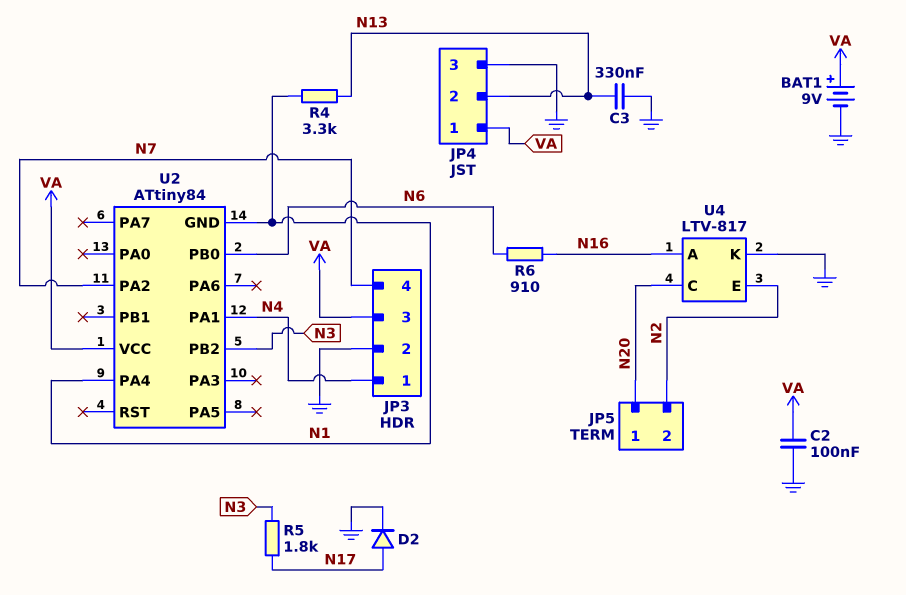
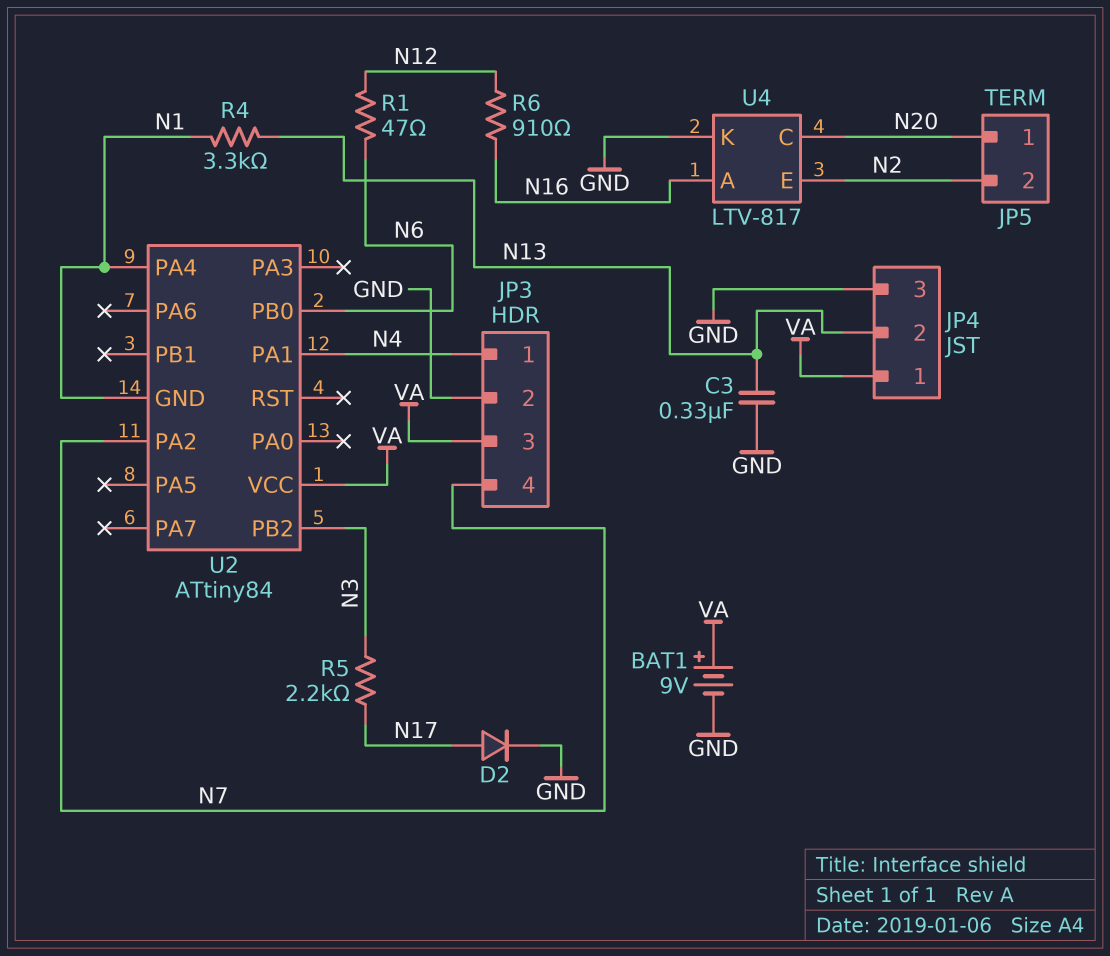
C2: 100nF (GND, VA) -> none
R1: none -> 47 (N6, N12)
R5: 1.8k (N3, N17) -> 2.2k (N3, N17)
R6: 910 (N6, N16) -> 910 (N12, N16)

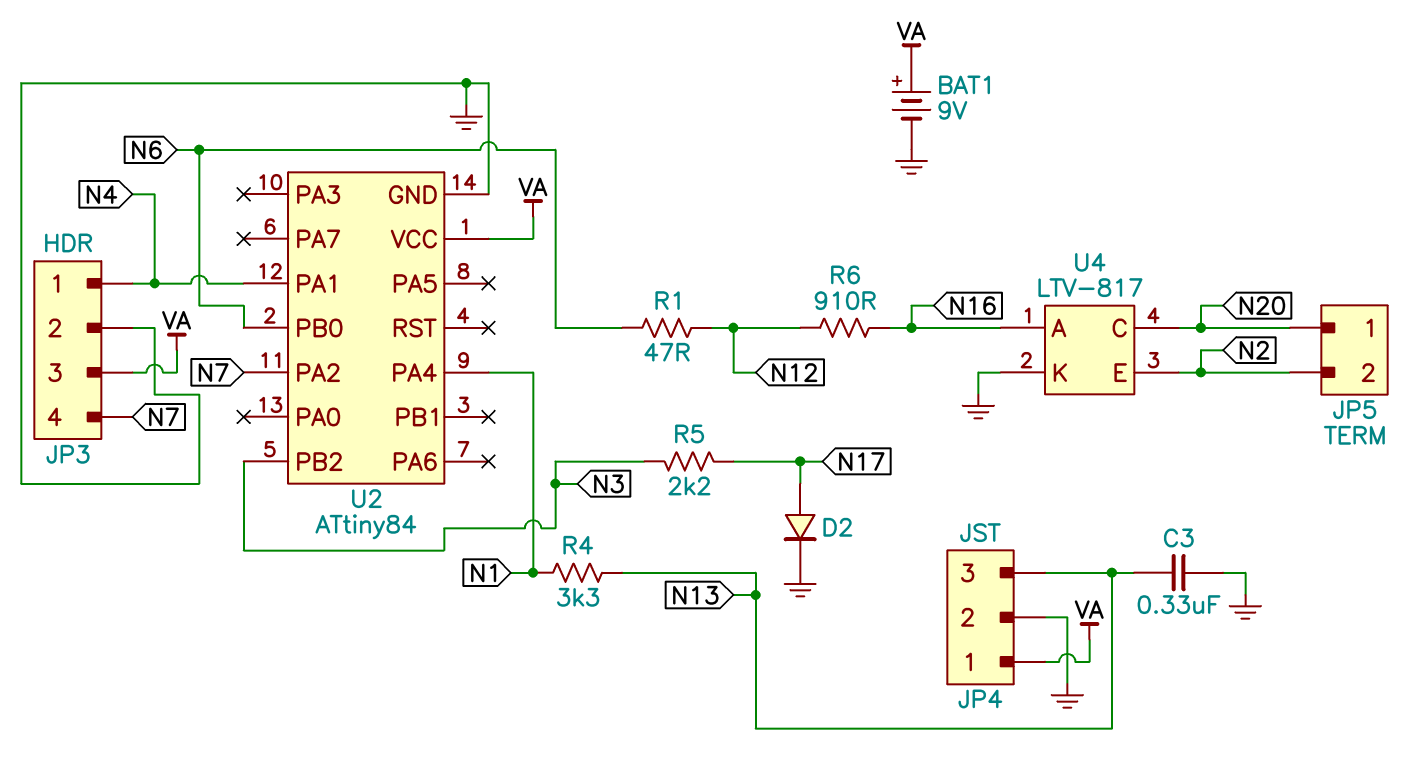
JP4 pin 2: N13 -> GND
JP4 pin 3: GND -> N13
U2 pin GND: N1 -> GND

